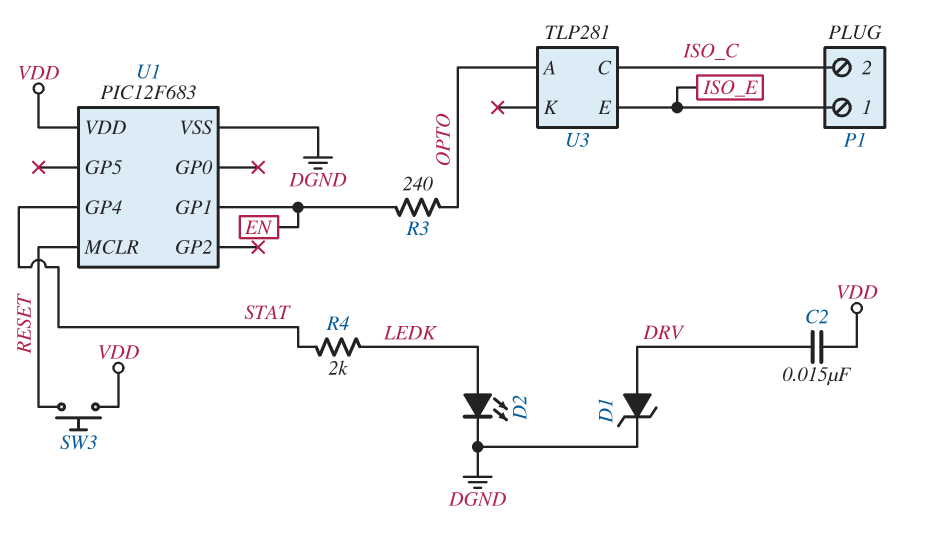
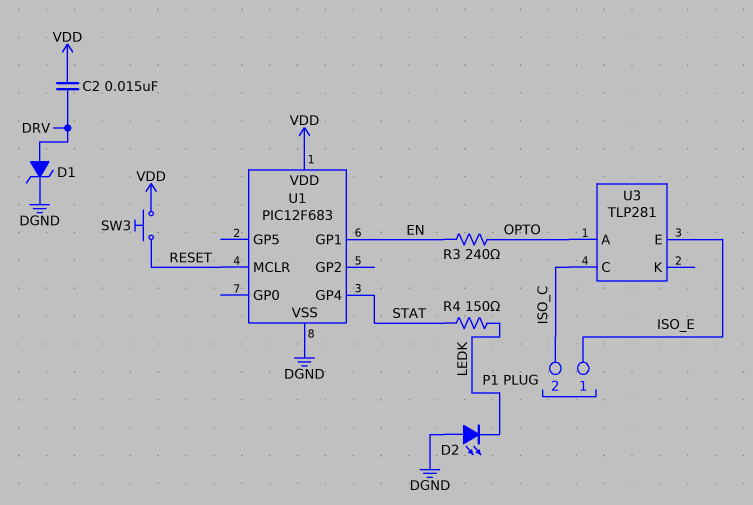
D2: LED (A LEDK, K DGND) -> LED (A DGND, K LEDK)
R4: 2k (LEDK, STAT) -> 150 (LEDK, STAT)

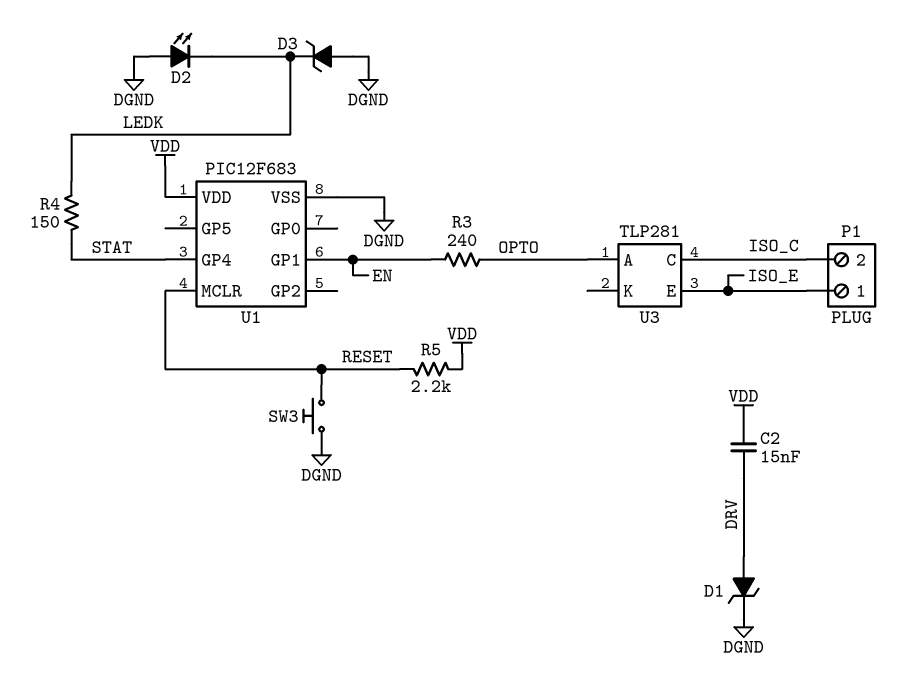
D3: none -> zener (A DGND, K LEDK)
R5: none -> 2.2k (RESET, VDD)
SW3: button (RESET, VDD) -> button (DGND, RESET)

